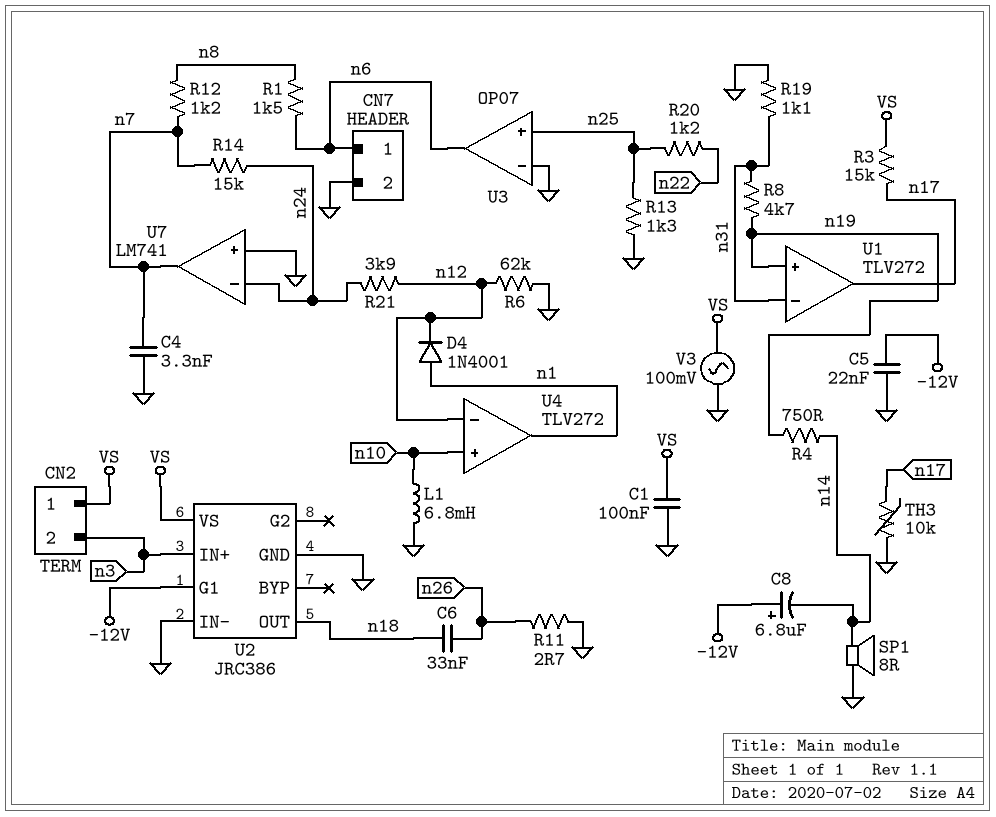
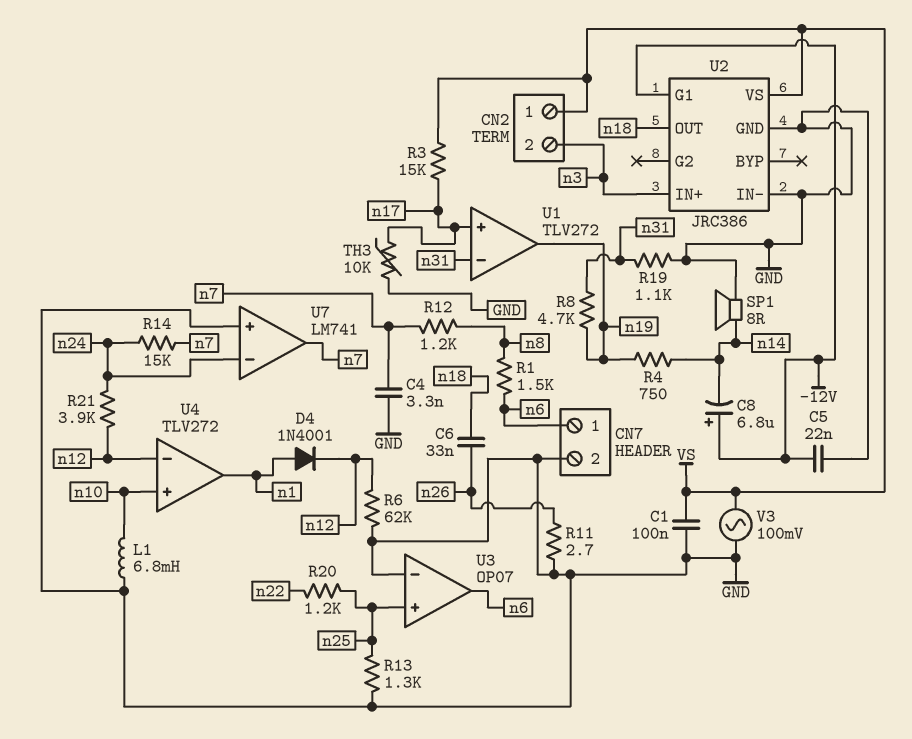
U1 pin in+: n19 -> n17
U1 pin out: n17 -> n19

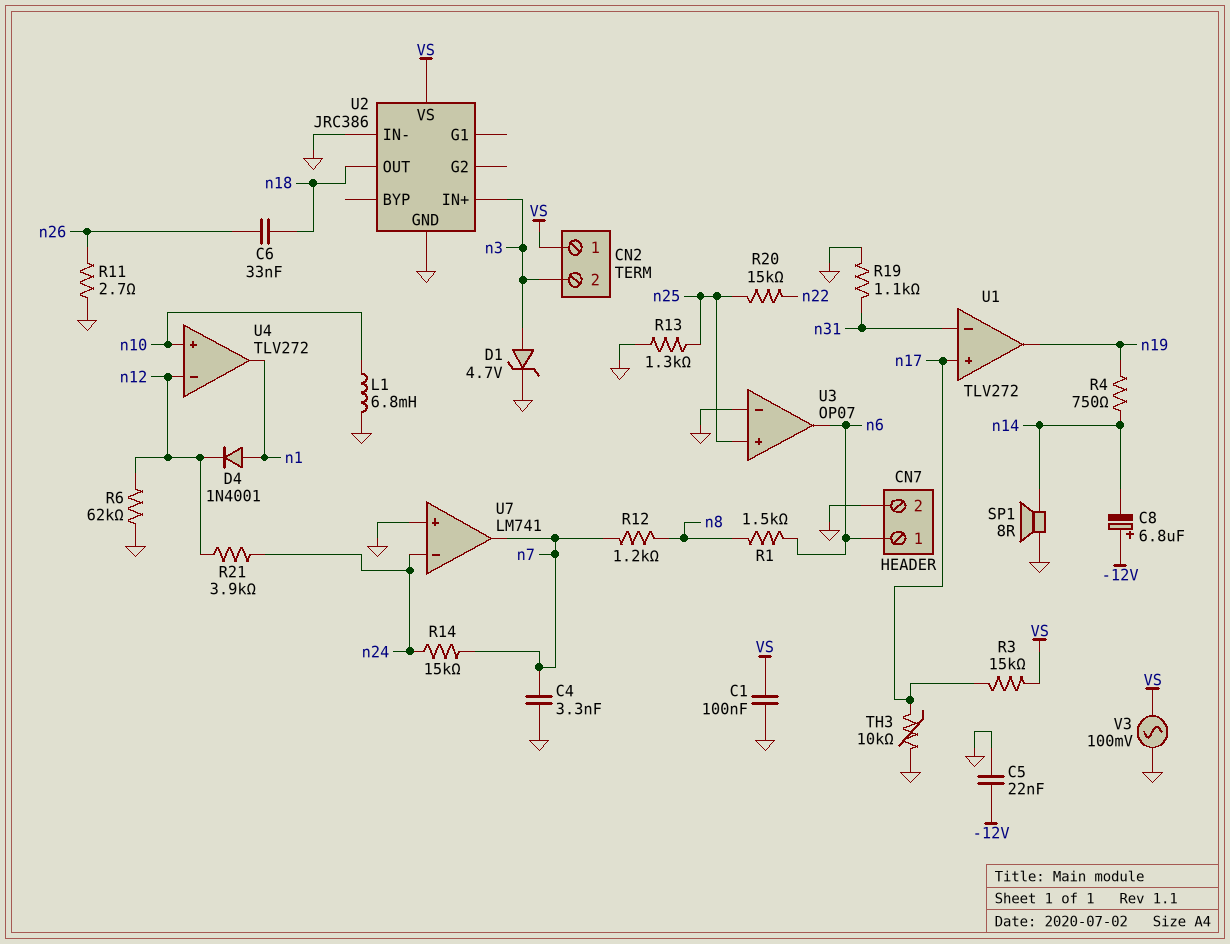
D1: none -> zener 4.7V (A n3, K GND)
R8: 4.7k (n19, n31) -> none
R20: 1.2k (n22, n25) -> 15k (n22, n25)
U2 pin G1: -12V -> none

